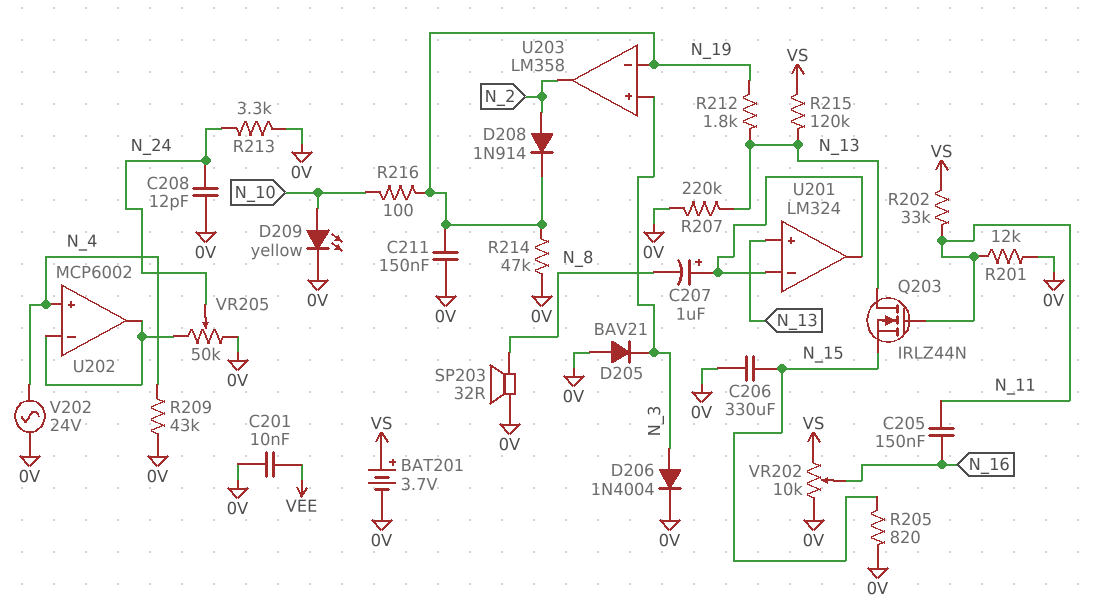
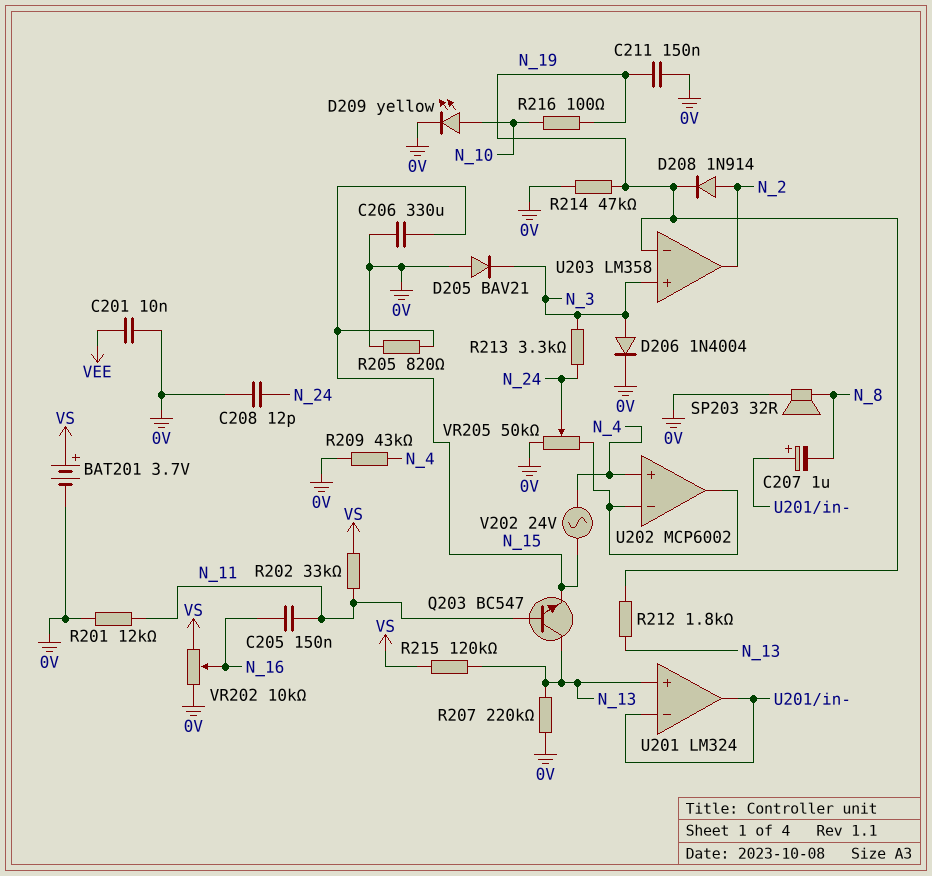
Q203: NMOS IRLZ44N (G N_11, D N_13, S N_15) -> NPN BC547 (B N_11, C N_13, E N_15)
R213: 3.3k (0V, N_24) -> 3.3k (N_3, N_24)
V202: AC 24V (0V, N_4) -> AC 24V (N_4, N_15)

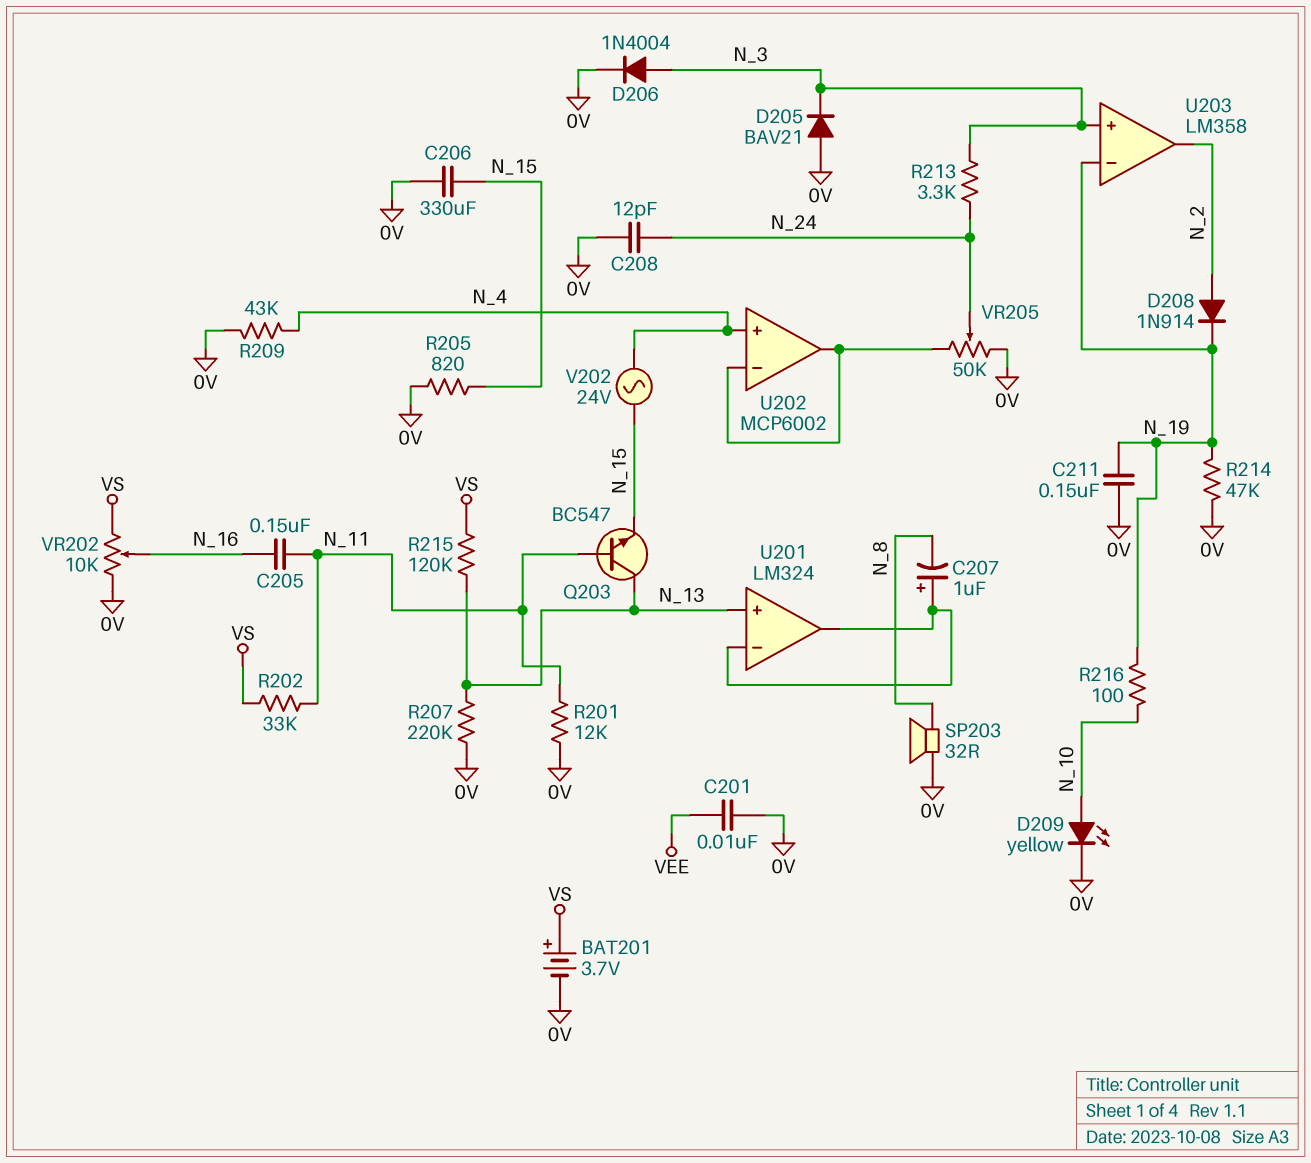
R212: 1.8k (N_13, N_19) -> none

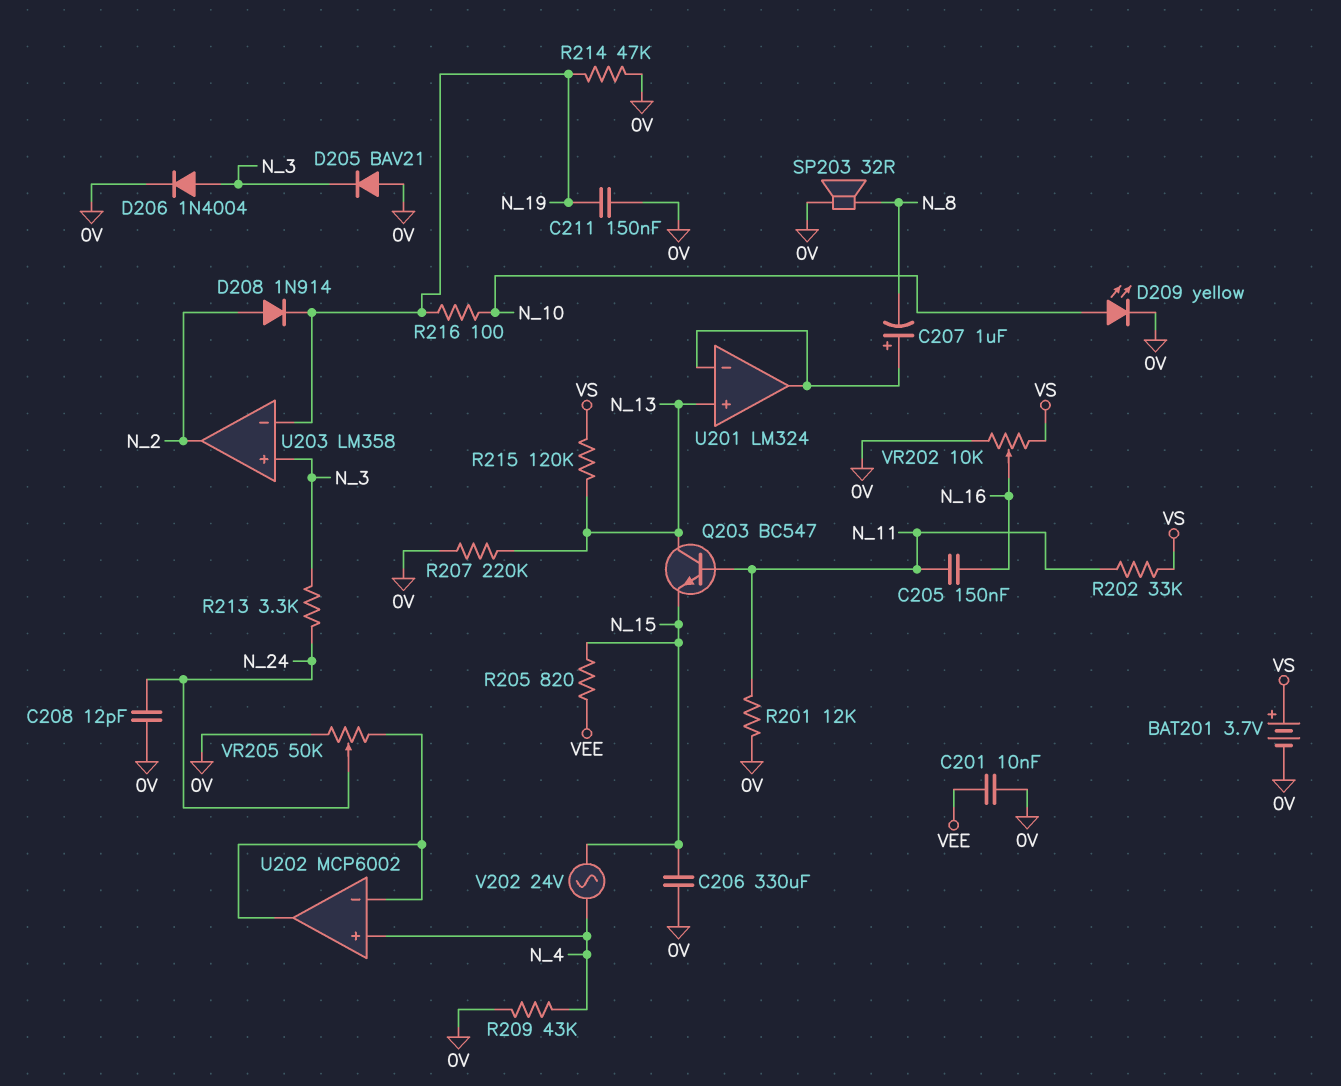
R205: 820 (0V, N_15) -> 820 (N_15, VEE)

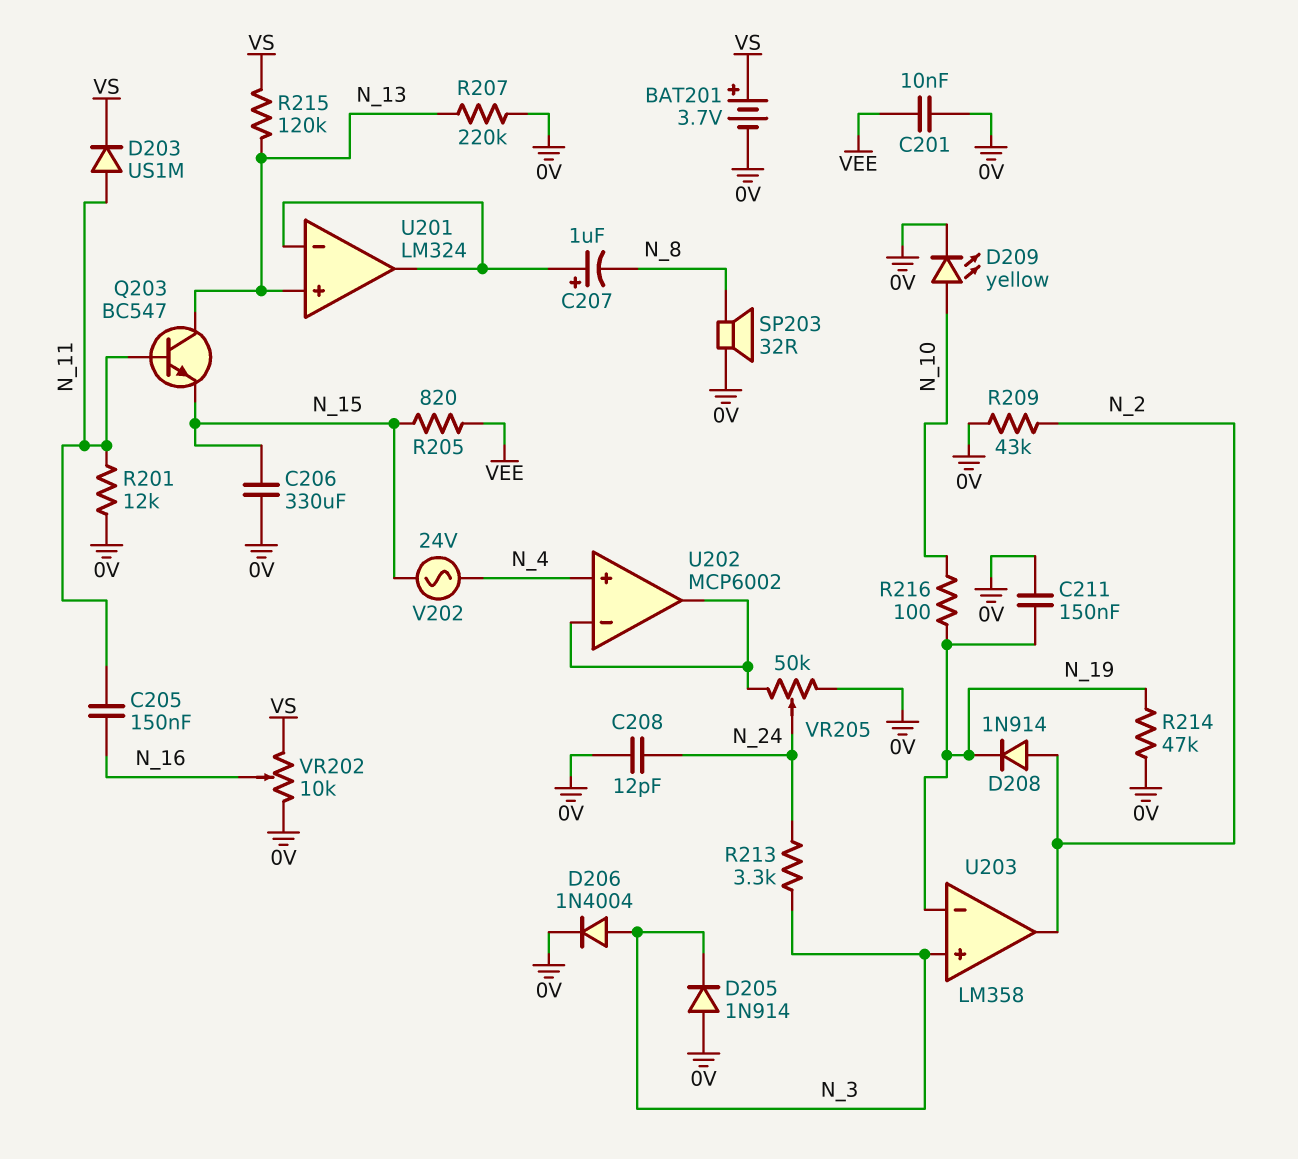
D203: none -> diode US1M (A N_11, K VS)
D205: diode BAV21 (A 0V, K N_3) -> diode 1N914 (A 0V, K N_3)
R202: 33k (N_11, VS) -> none
R209: 43k (0V, N_4) -> 43k (0V, N_2)

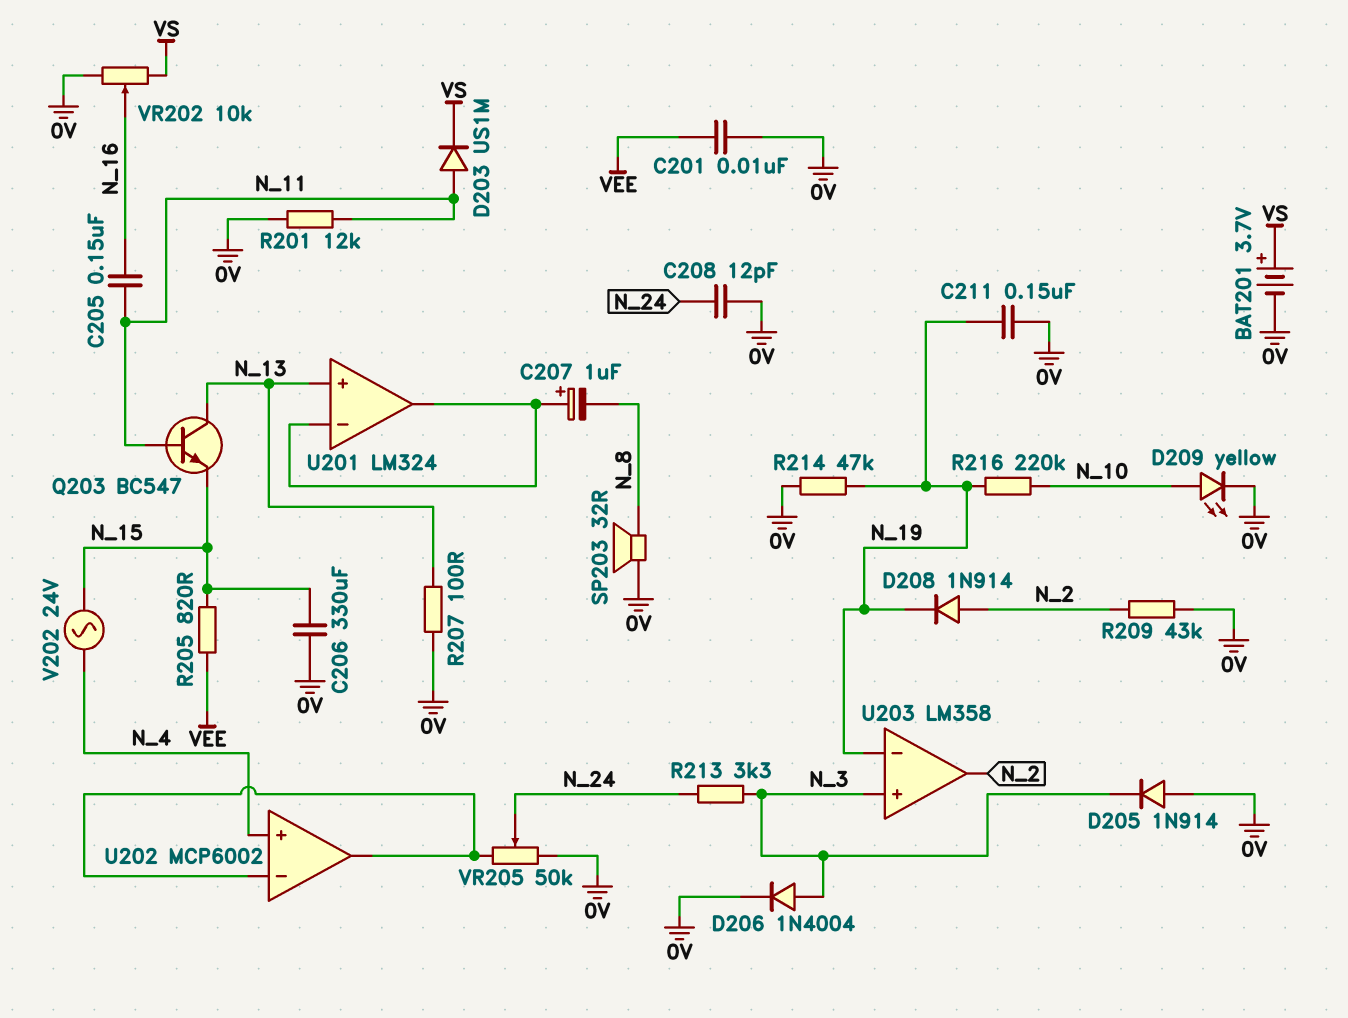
R207: 220k (0V, N_13) -> 100 (0V, N_13)
R215: 120k (N_13, VS) -> none
R216: 100 (N_10, N_19) -> 220k (N_10, N_19)

